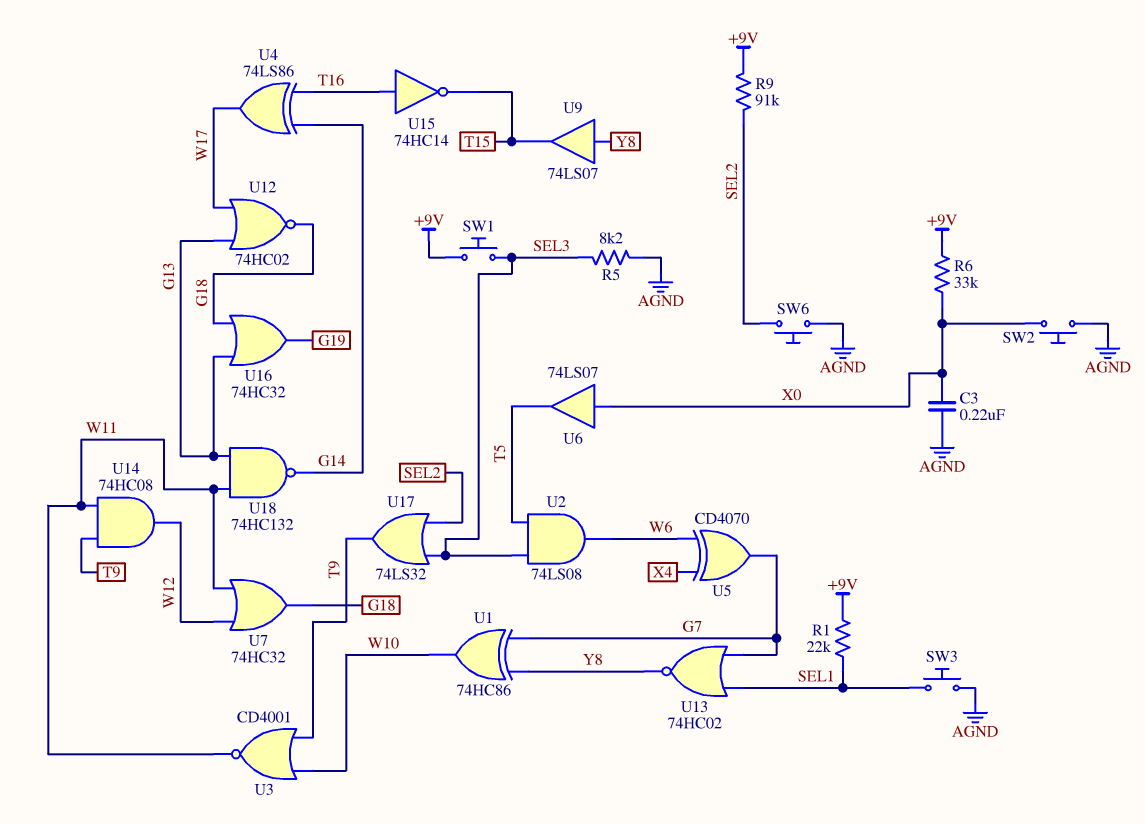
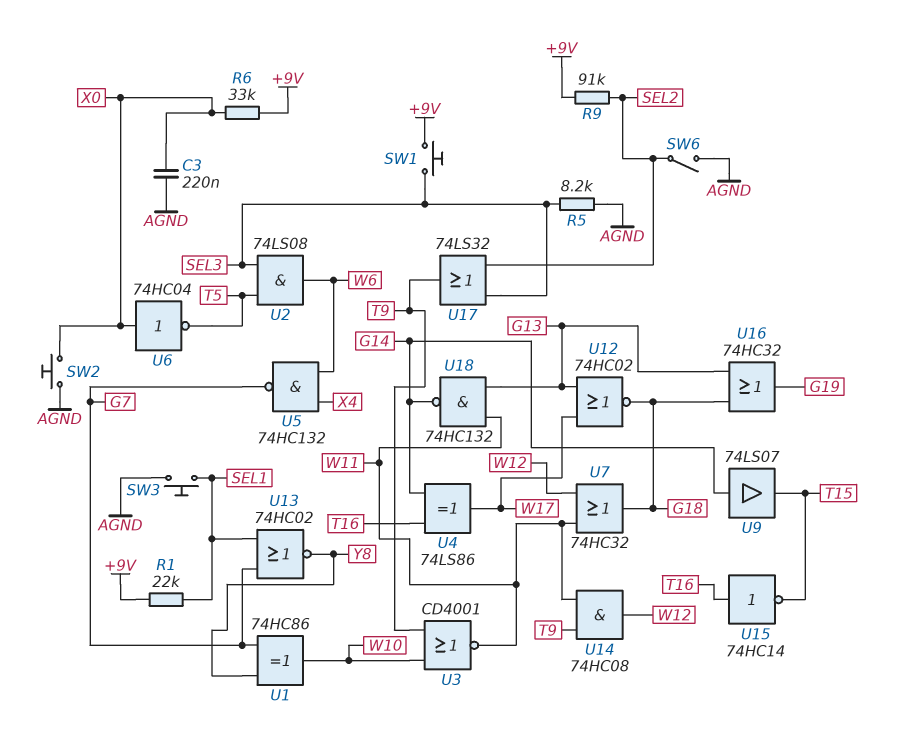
SW6: button (AGND, SEL2) -> switch (AGND, SEL2)
U5: XOR CD4070 (in W6, in X4, out G7) -> NAND 74HC132 (in W6, in X4, out G7)
U6: buffer 74LS07 (in X0, out T5) -> NOT 74HC04 (in X0, out T5)
U9: buffer 74LS07 (in Y8, out T15) -> buffer 74LS07 (in G14, out T15)

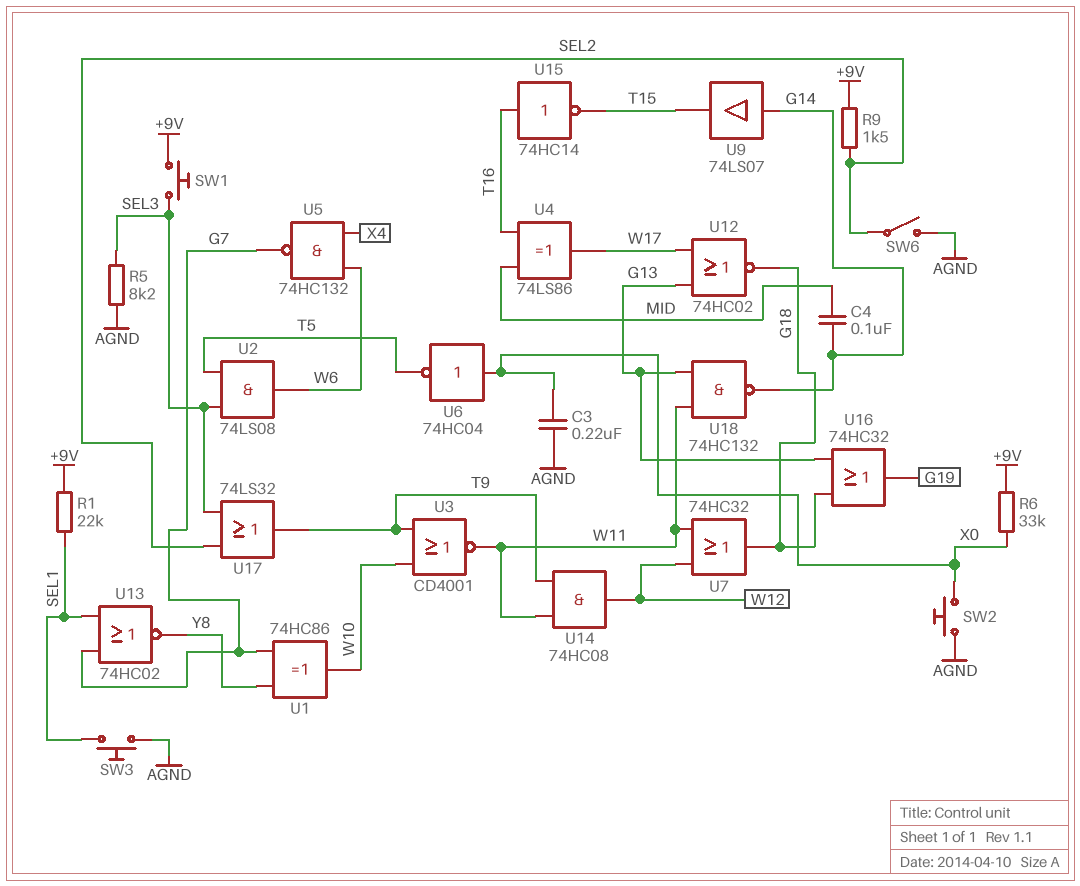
C4: none -> 100nF (G14, MID)
R9: 91k (+9V, SEL2) -> 1.5k (+9V, SEL2)
U4: XOR 74LS86 (in G14, in T16, out W17) -> XOR 74LS86 (in MID, in T16, out W17)

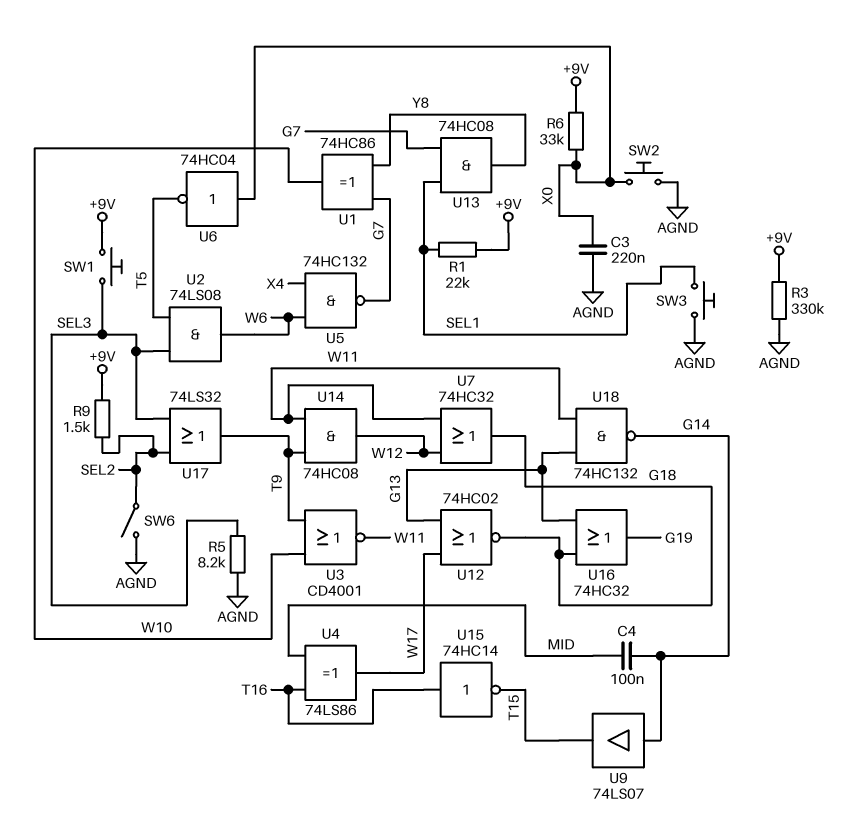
R3: none -> 330k (+9V, AGND)
U13: NOR 74HC02 (in G7, in SEL1, out Y8) -> AND 74HC08 (in G7, in SEL1, out Y8)

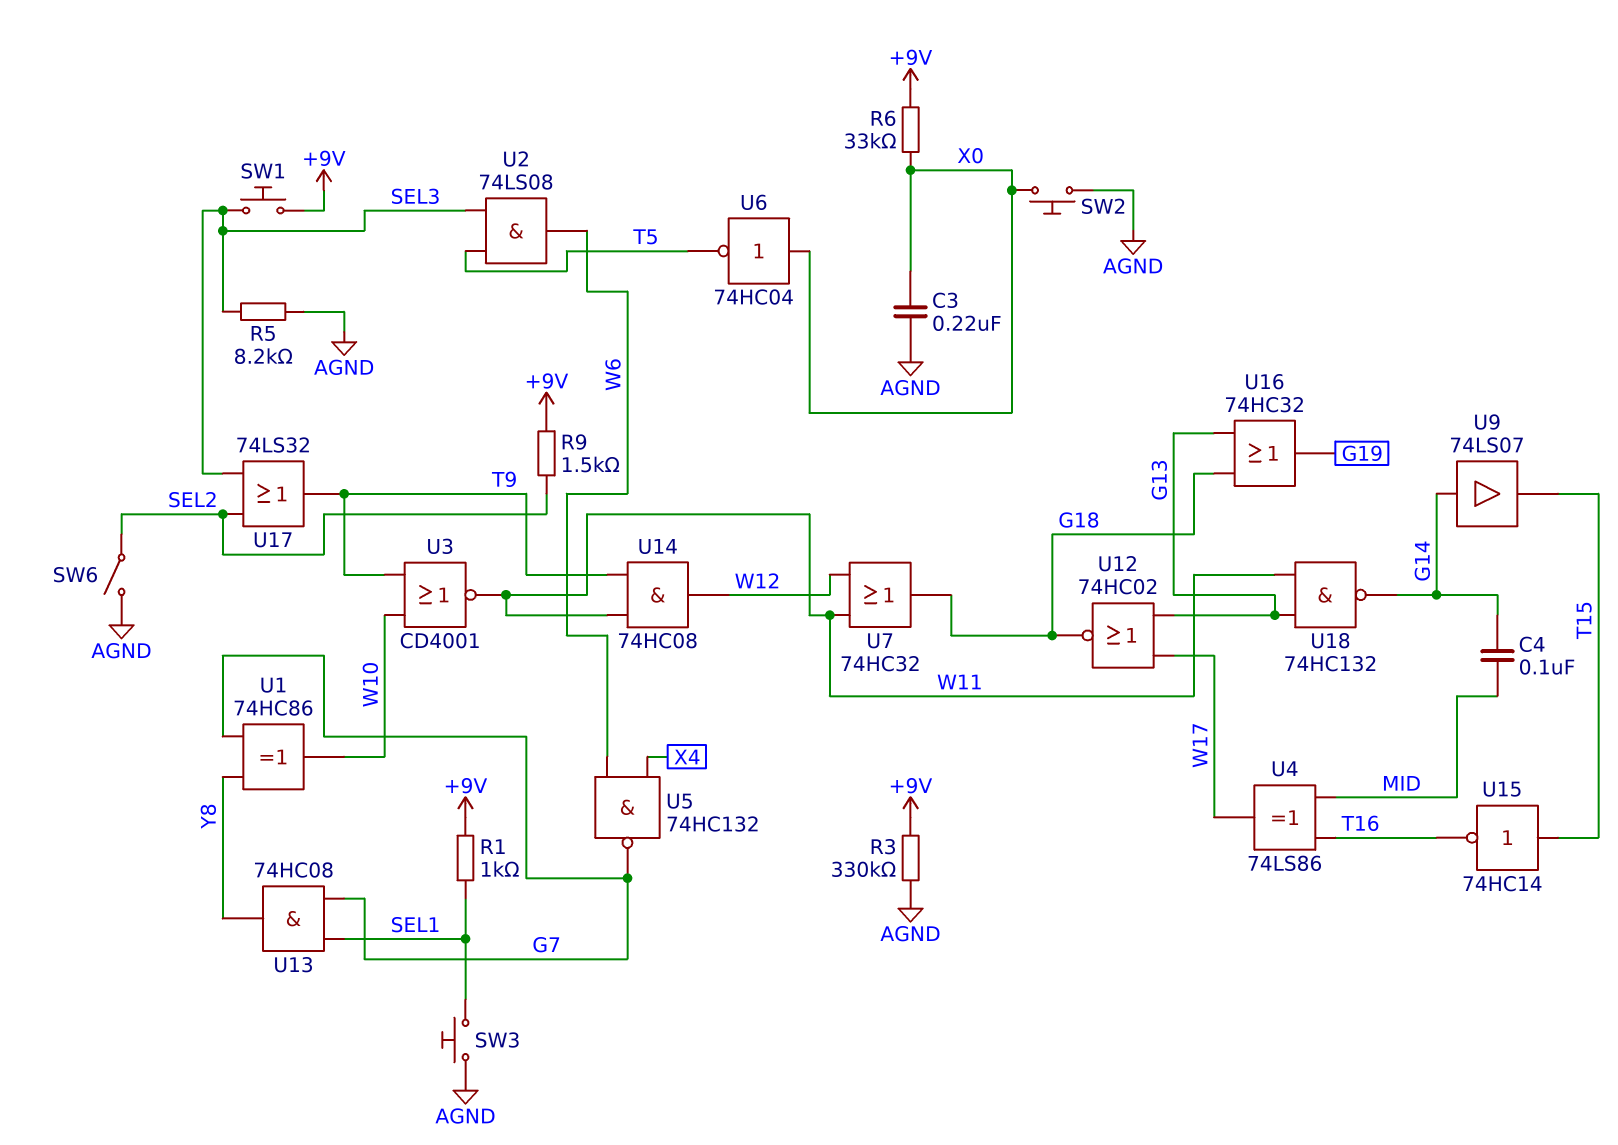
R1: 22k (+9V, SEL1) -> 1k (+9V, SEL1)
U15: NOT 74HC14 (in T16, out T15) -> NOT 74HC14 (in T15, out T16)

